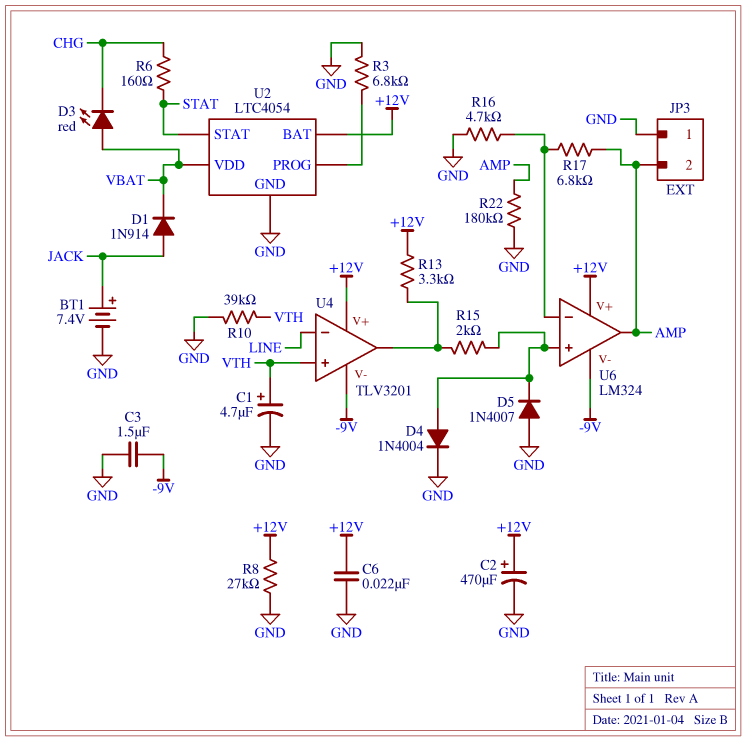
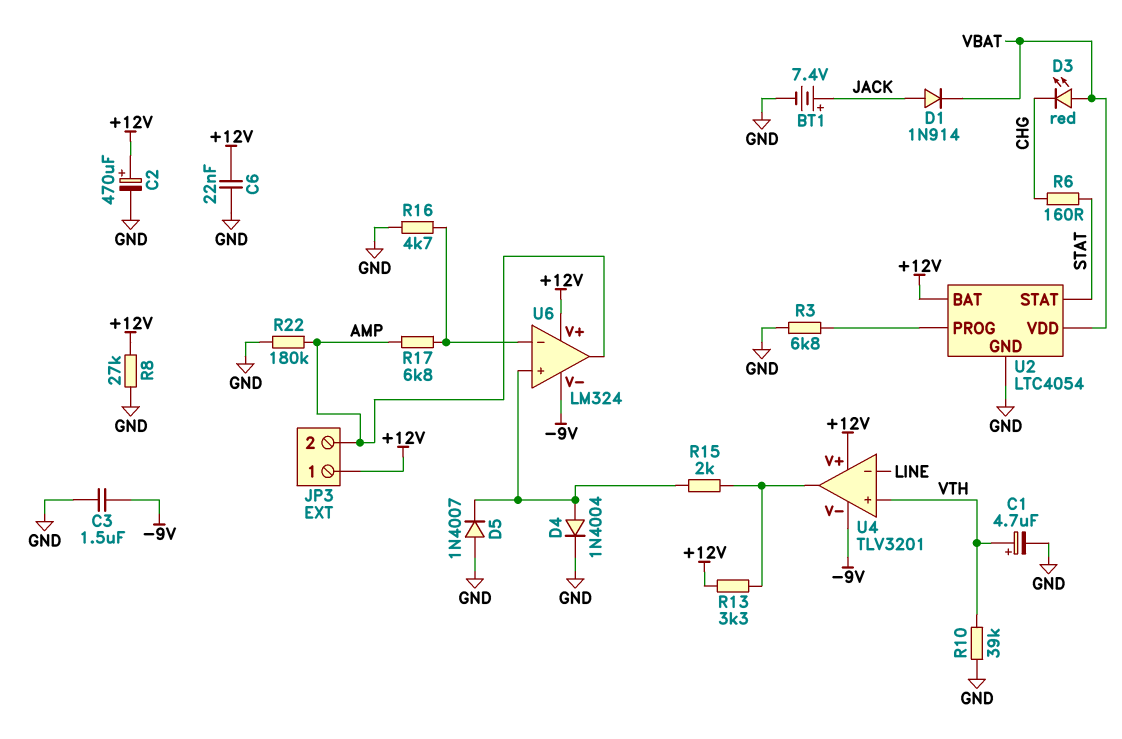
JP3 pin 1: GND -> +12V

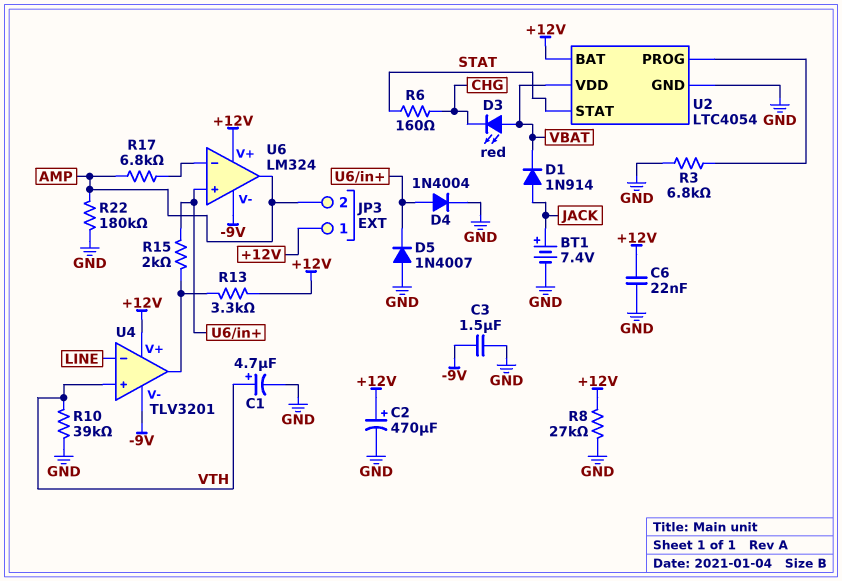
R16: 4.7k (GND, U6/in-) -> none

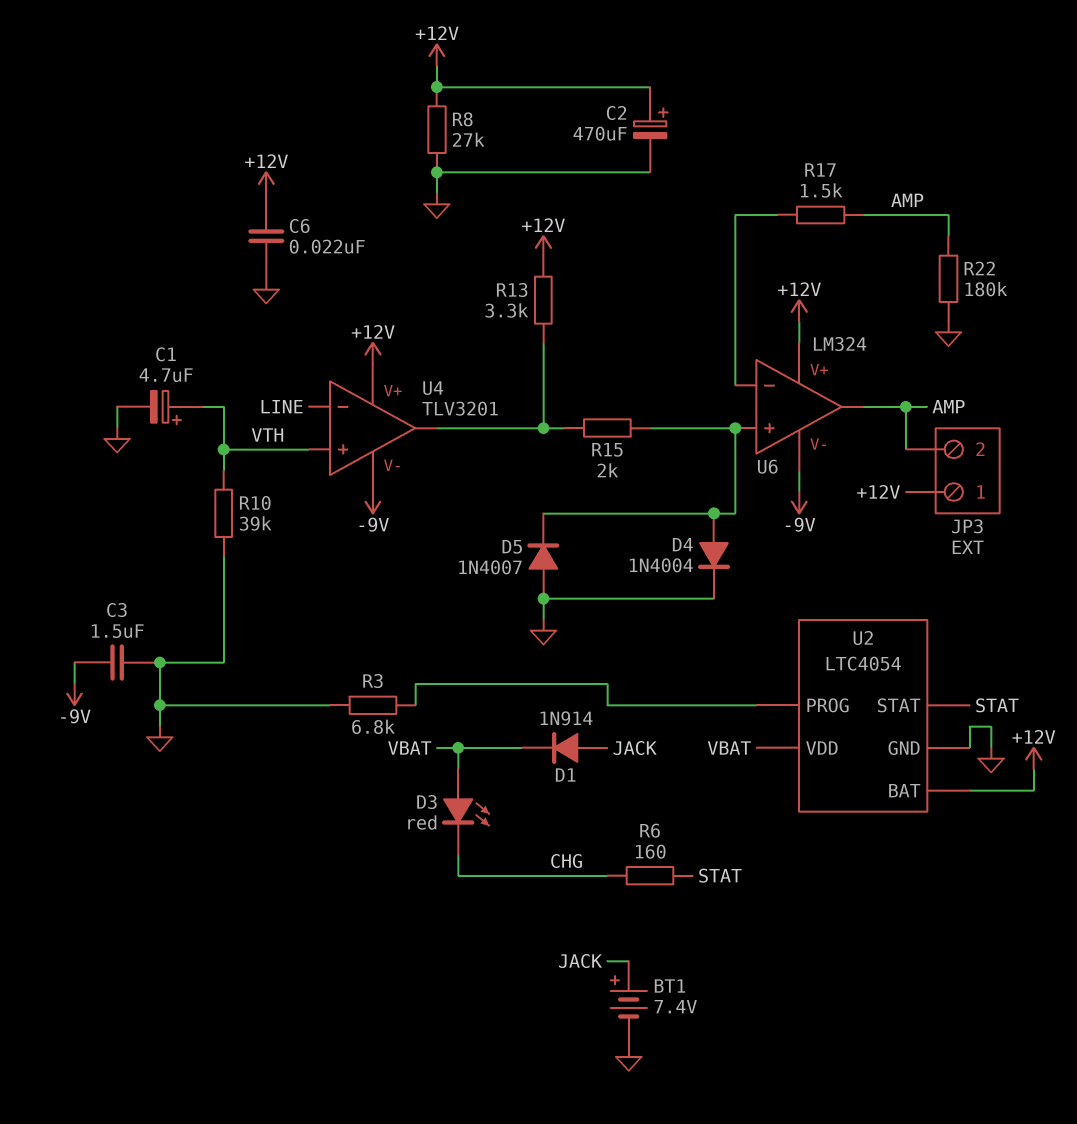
R17: 6.8k (AMP, U6/in-) -> 1.5k (AMP, U6/in-)

